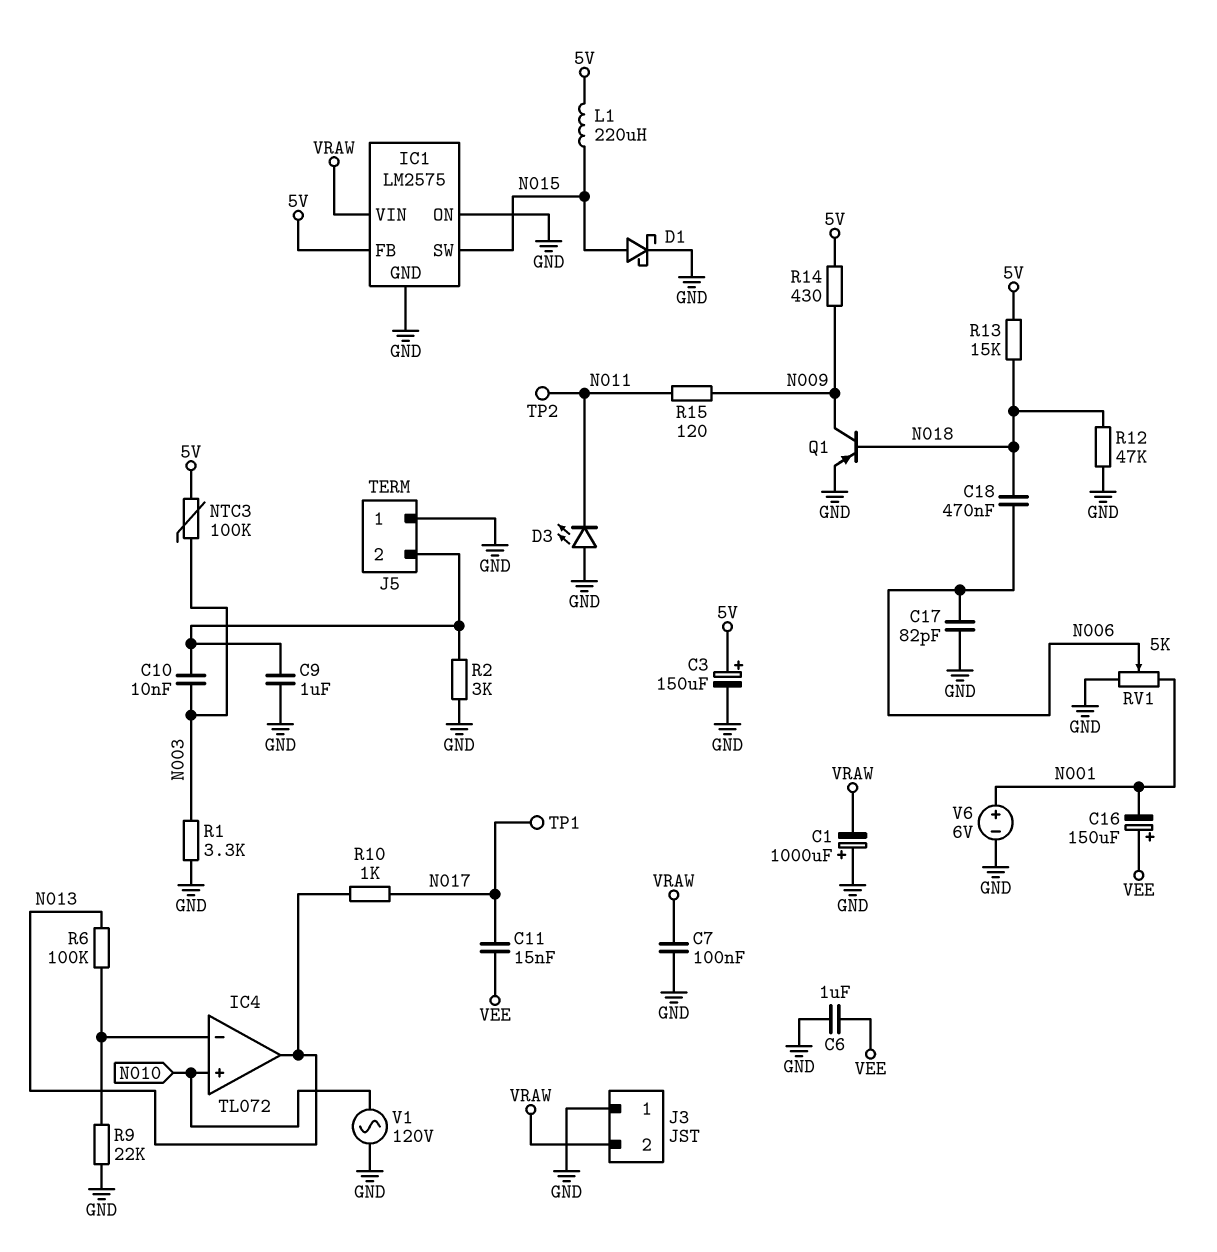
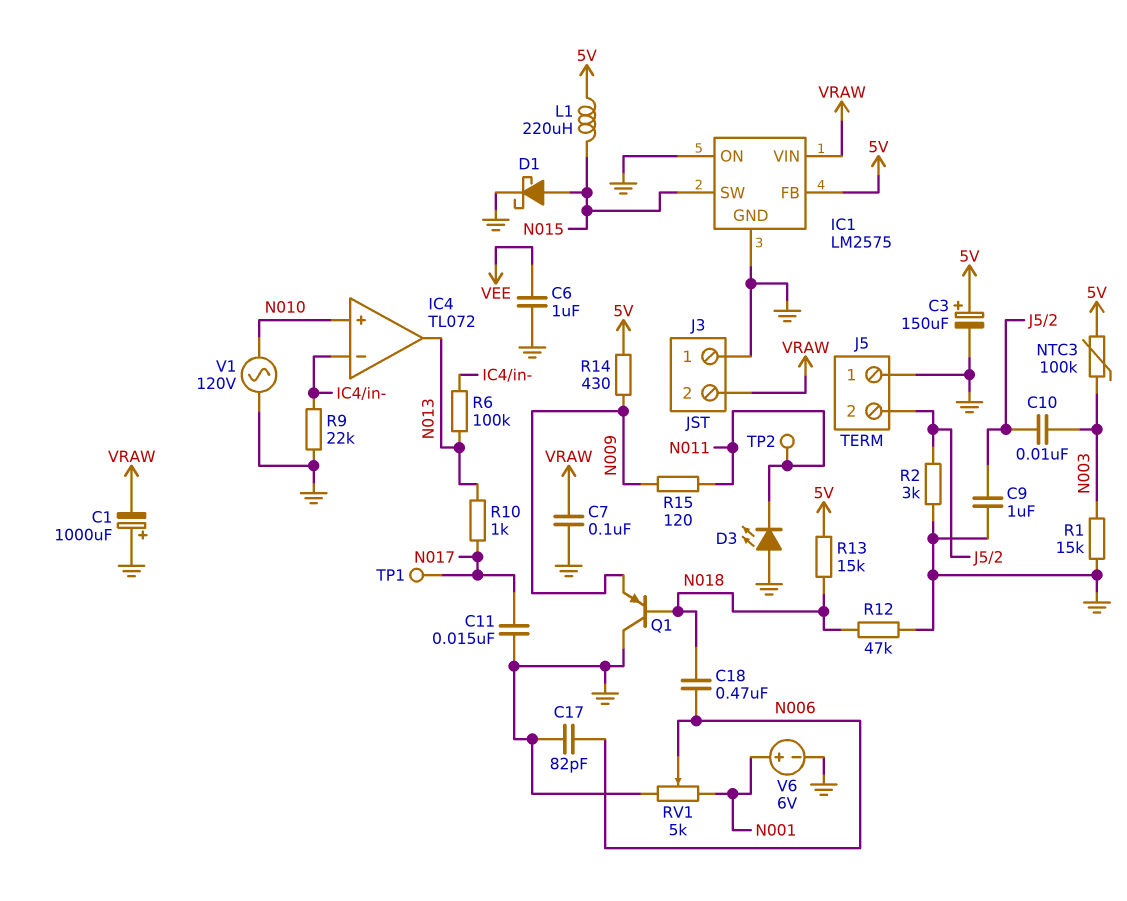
C11: 15nF (N017, VEE) -> 15nF (GND, N017)
C16: 150uF (plus VEE, minus N001) -> none
Q1: PNP (B N018, C N009, E GND) -> PNP (B N018, C GND, E N009)
R1: 3.3k (GND, N003) -> 15k (GND, N003)

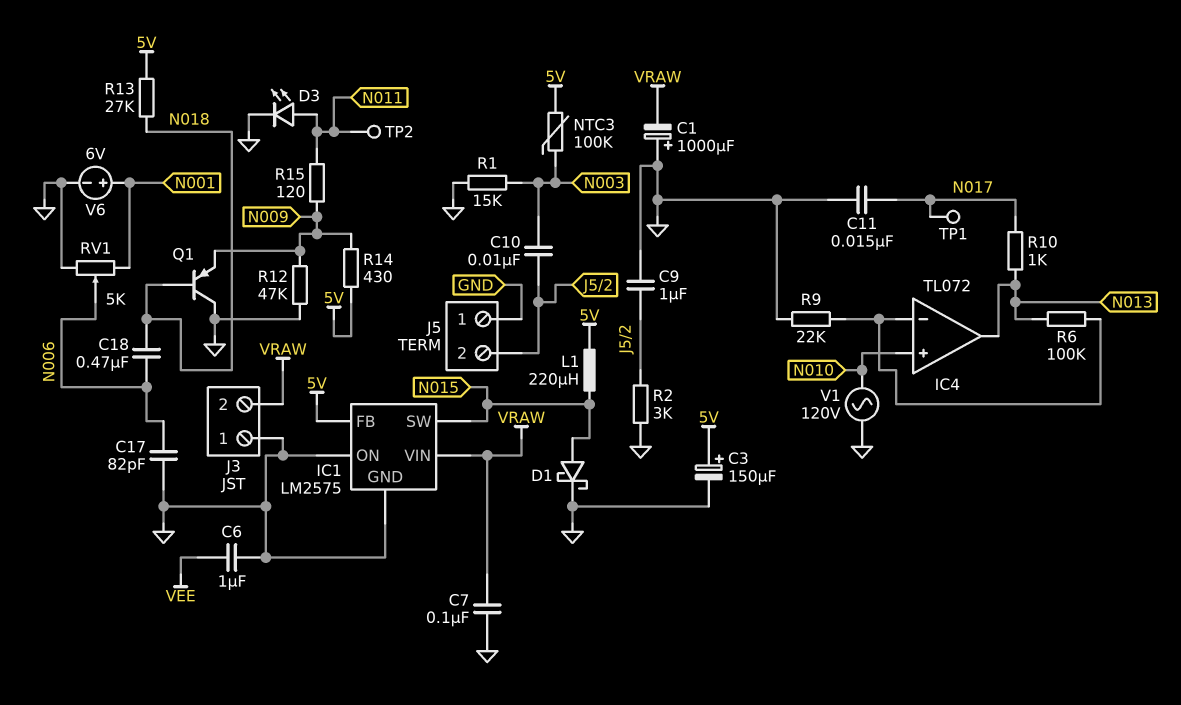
D3: LED (A GND, K N011) -> LED (A N011, K GND)
R12: 47k (GND, N018) -> 47k (GND, N009)
R13: 15k (5V, N018) -> 27k (5V, N018)

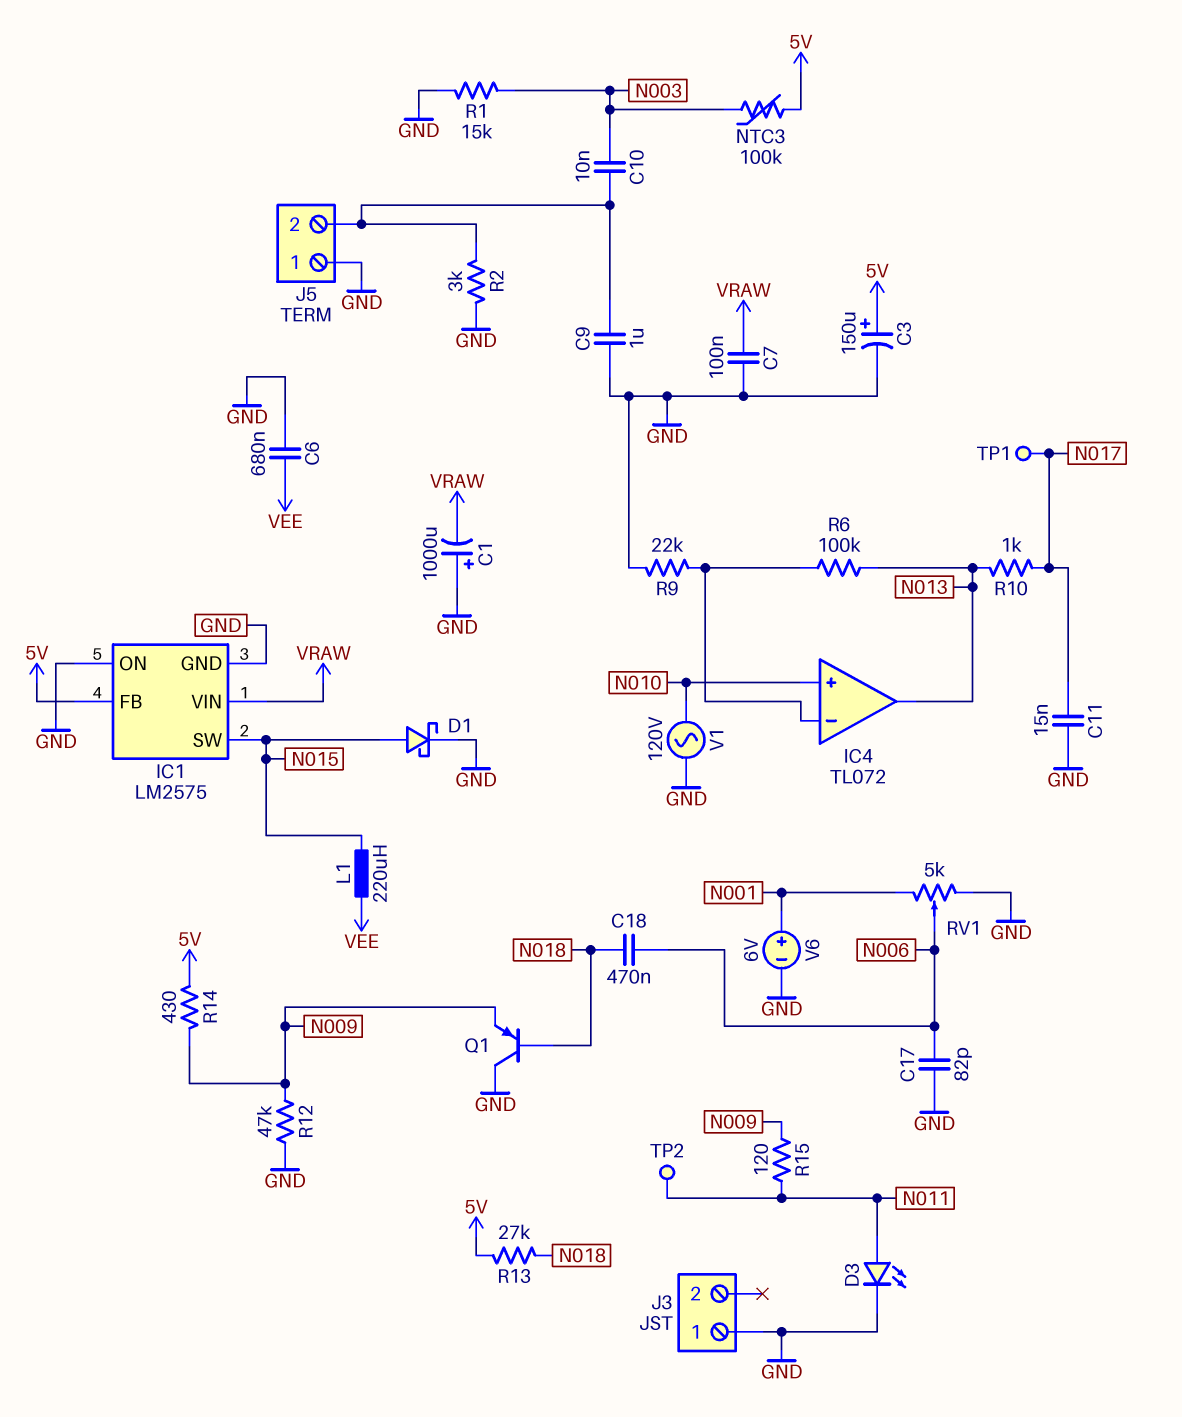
C6: 1uF (GND, VEE) -> 680nF (GND, VEE)
J3 pin 2: VRAW -> none
L1: 220uH (5V, N015) -> 220uH (N015, VEE)

